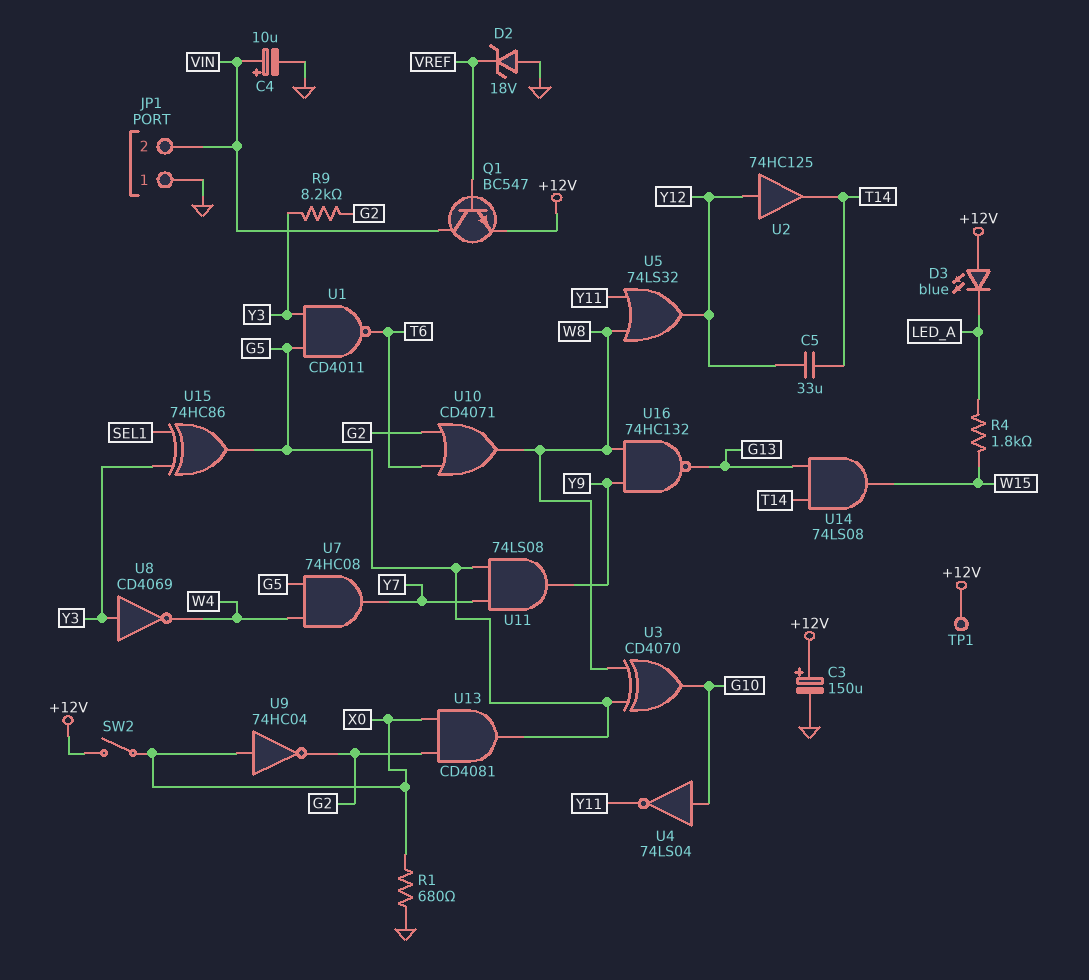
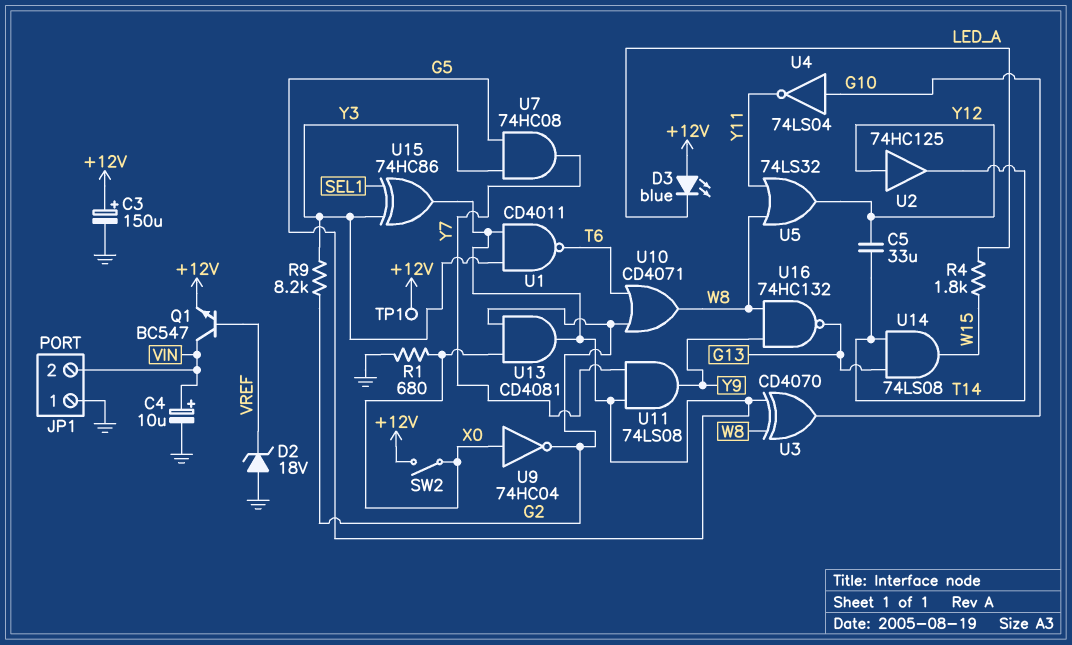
U7: AND 74HC08 (in G5, in W4, out Y7) -> AND 74HC08 (in G5, in Y3, out Y7)
U8: NOT CD4069 (in Y3, out W4) -> none

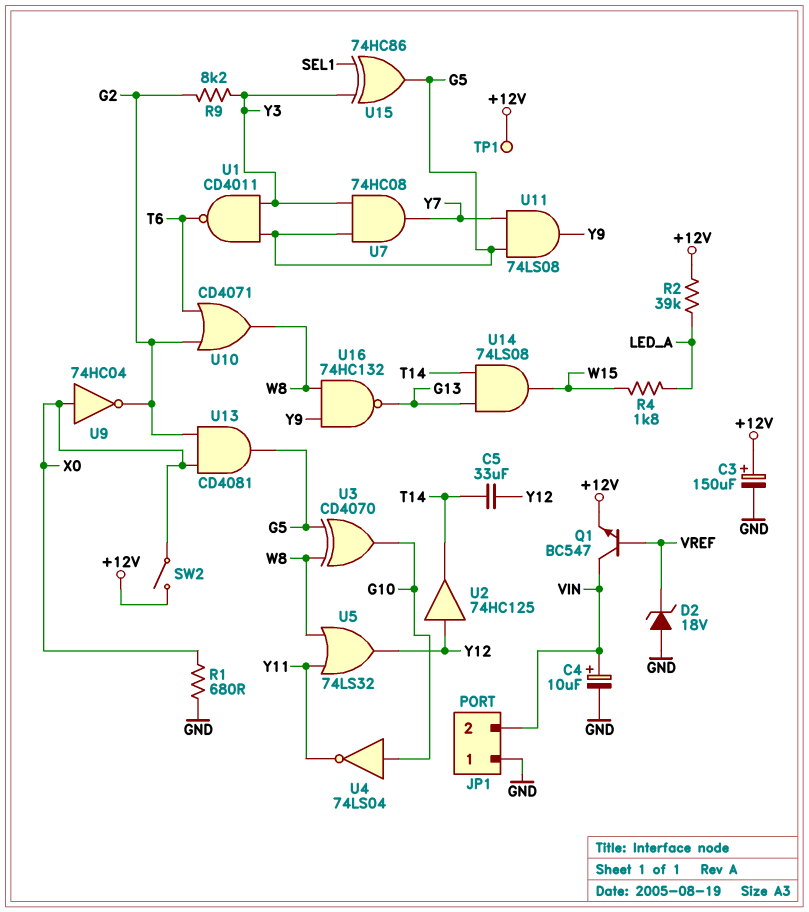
D3: LED blue (A +12V, K LED_A) -> none
R2: none -> 39k (+12V, LED_A)

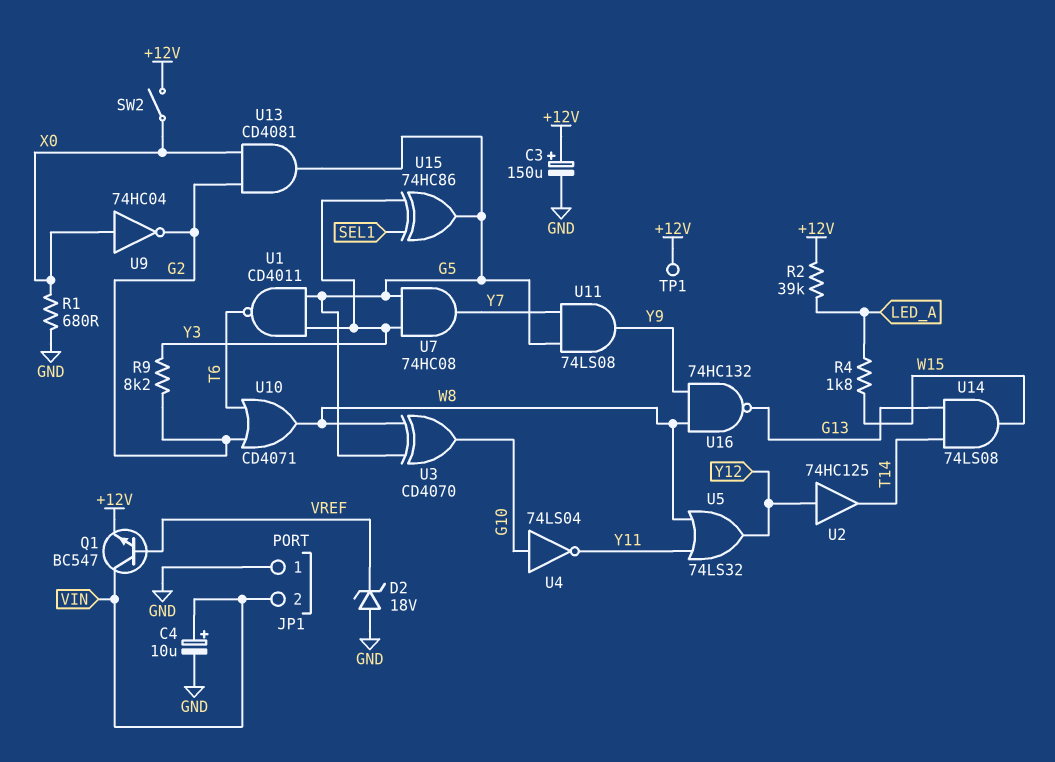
C5: 33uF (T14, Y12) -> none

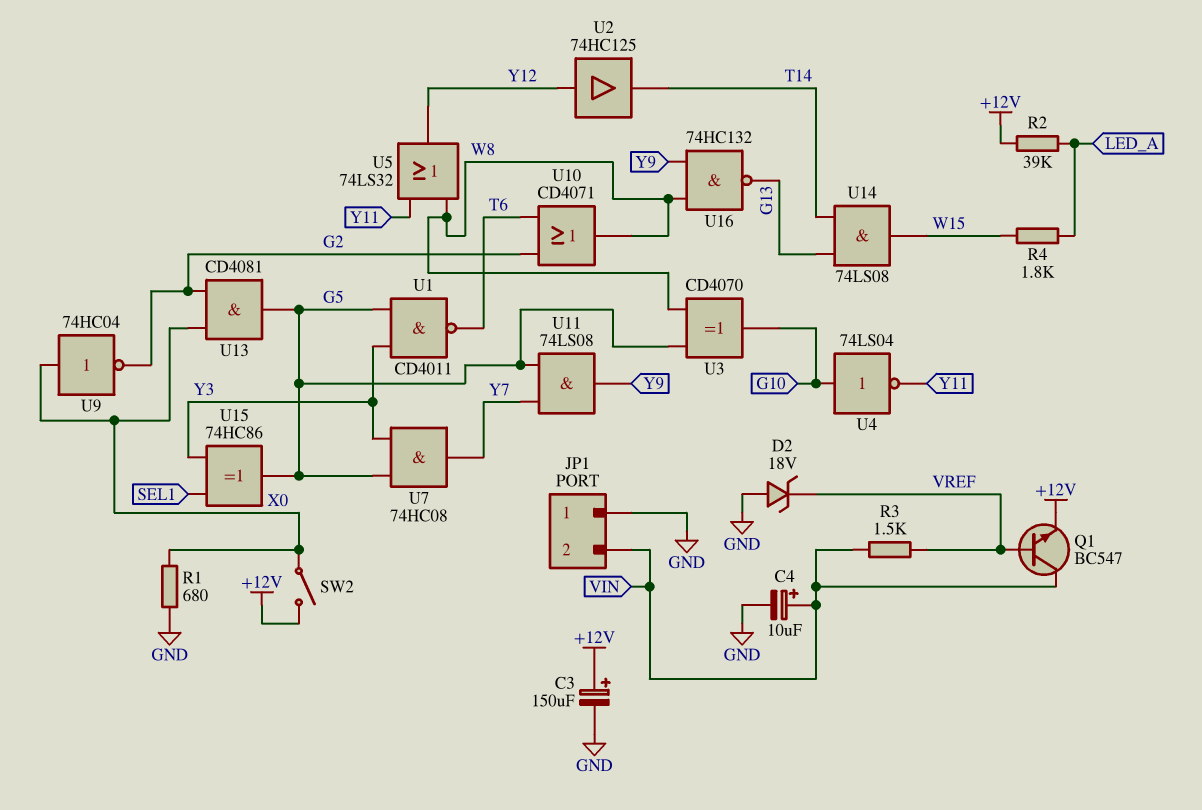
R3: none -> 1.5k (VIN, VREF)
R9: 8.2k (G2, Y3) -> none
TP1: test point (+12V) -> none

